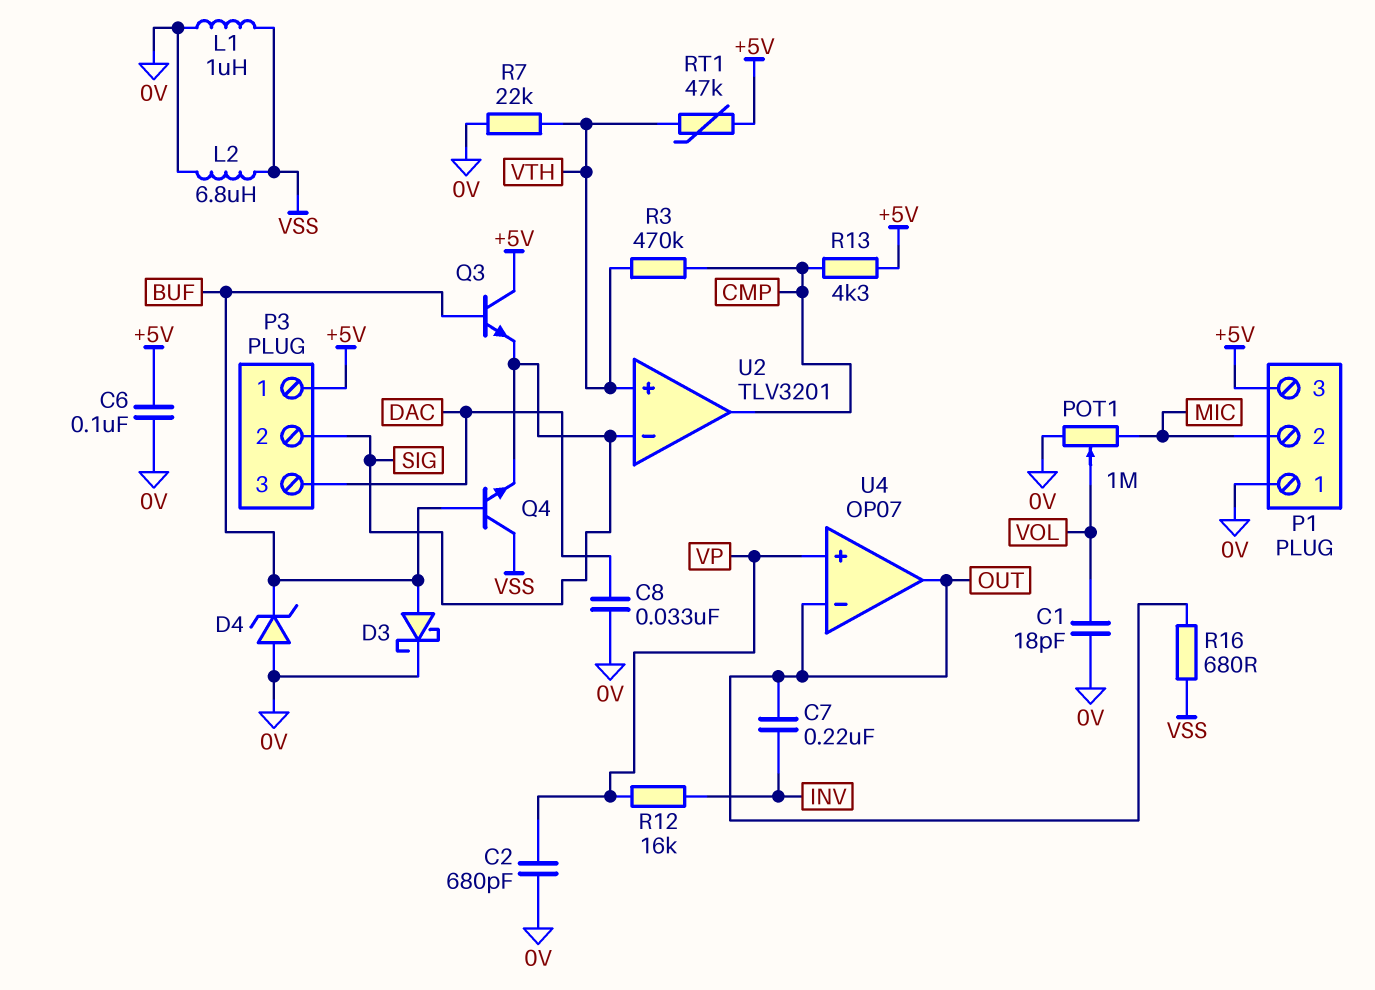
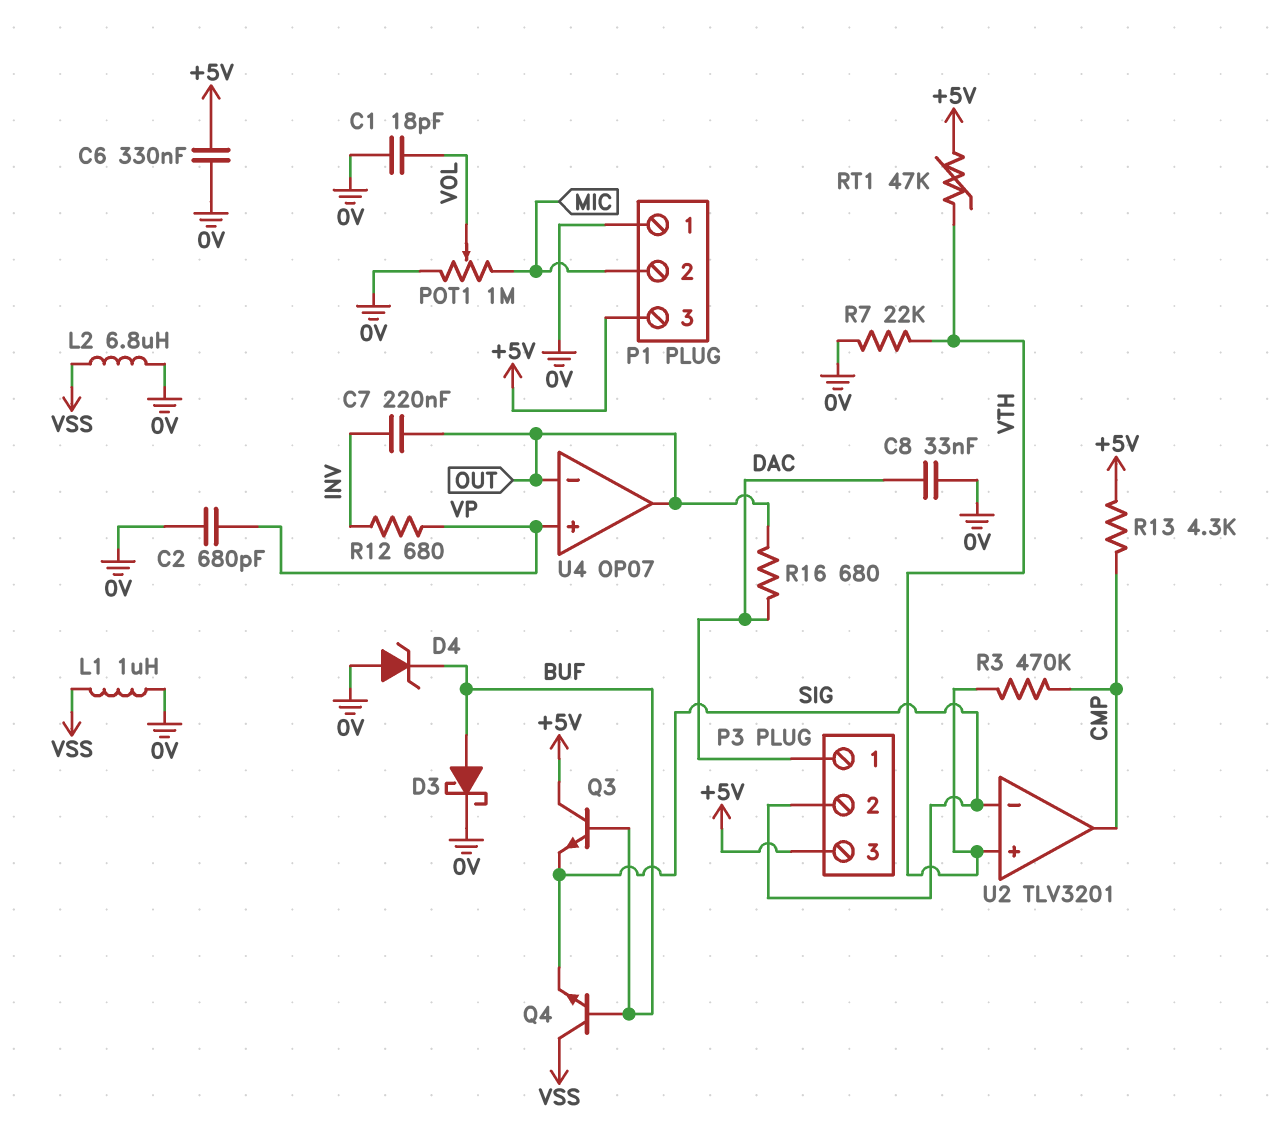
C6: 100nF (+5V, 0V) -> 330nF (+5V, 0V)
P3 pin 1: +5V -> DAC
P3 pin 3: DAC -> +5V
R12: 16k (INV, VP) -> 680 (INV, VP)
R16: 680 (OUT, VSS) -> 680 (DAC, OUT)

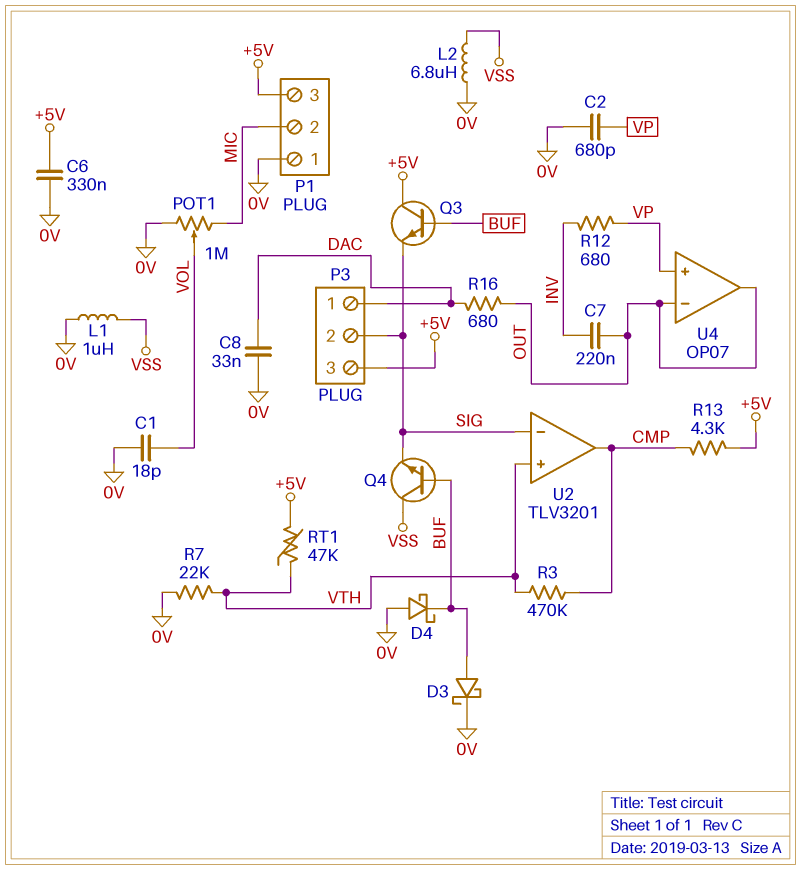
D4: zener (A 0V, K BUF) -> schottky (A 0V, K BUF)

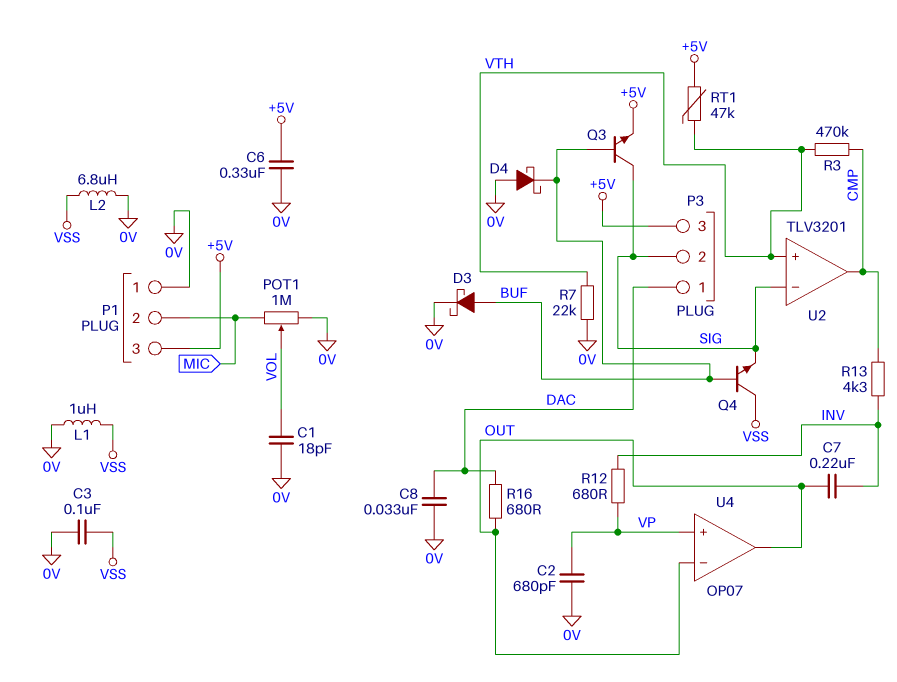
C3: none -> 100nF (0V, VSS)
Q3: NPN (B BUF, C +5V, E SIG) -> NPN (B BUF, C SIG, E +5V)
R13: 4.3k (+5V, CMP) -> 4.3k (CMP, INV)

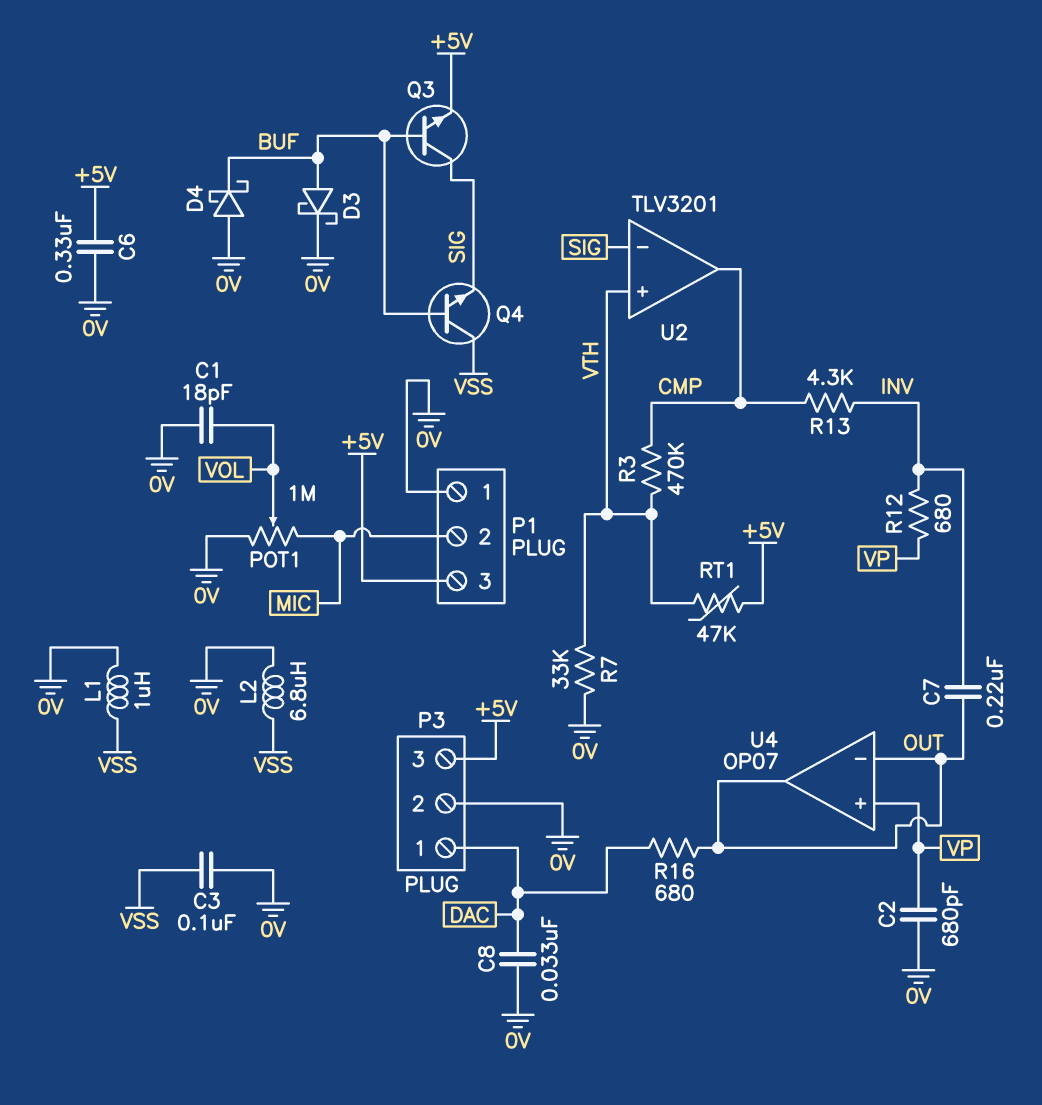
P3 pin 2: SIG -> 0V
R7: 22k (0V, VTH) -> 33k (0V, VTH)

